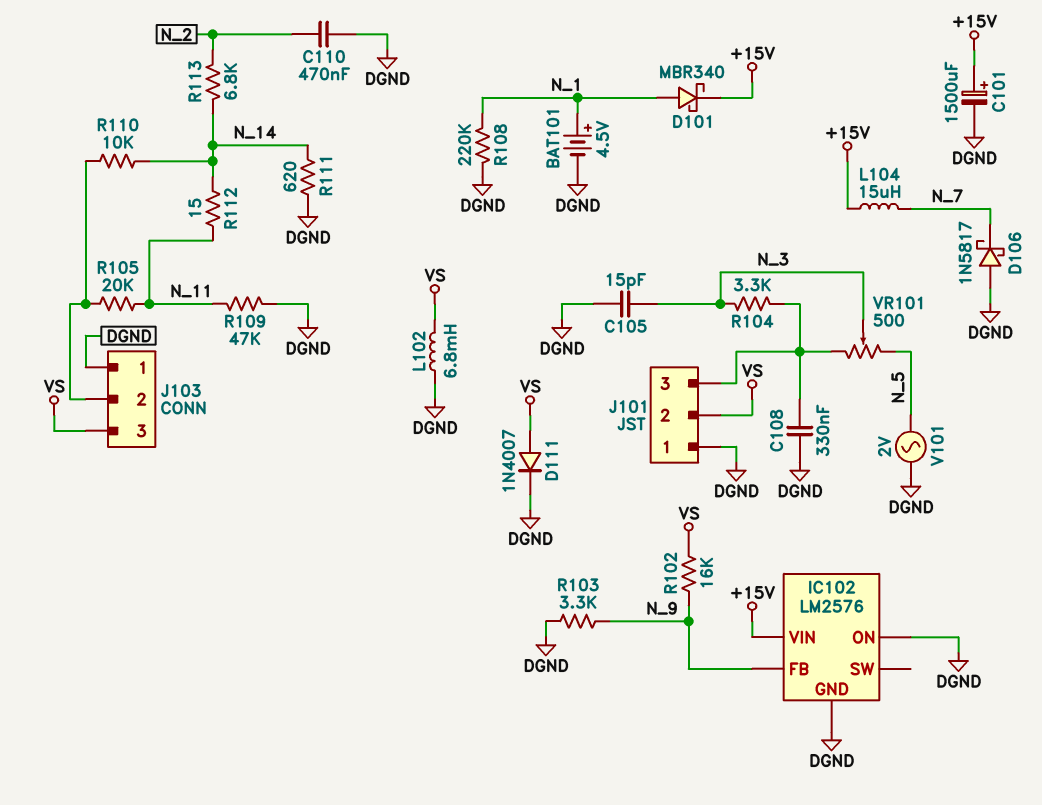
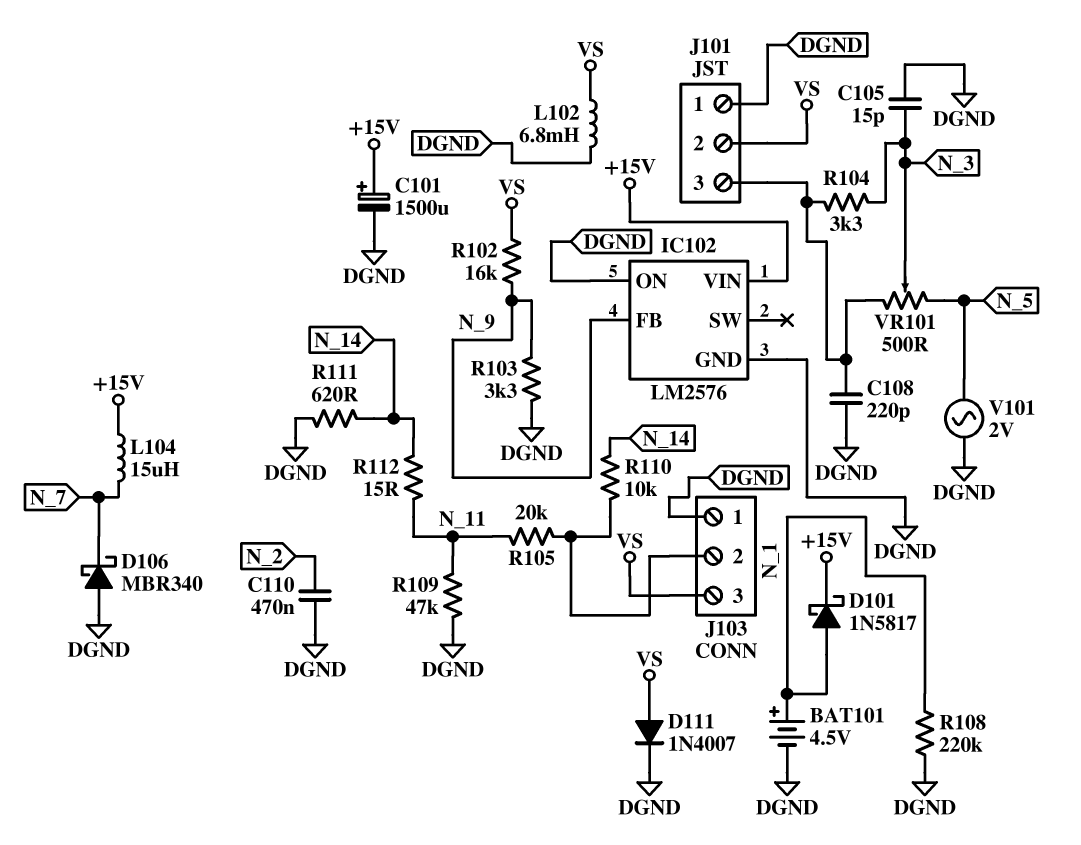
C108: 330nF (DGND, J101/3) -> 220pF (DGND, J101/3)
D101: schottky MBR340 (A N_1, K +15V) -> schottky 1N5817 (A N_1, K +15V)
D106: schottky 1N5817 (A DGND, K N_7) -> schottky MBR340 (A DGND, K N_7)
R113: 6.8k (N_2, N_14) -> none

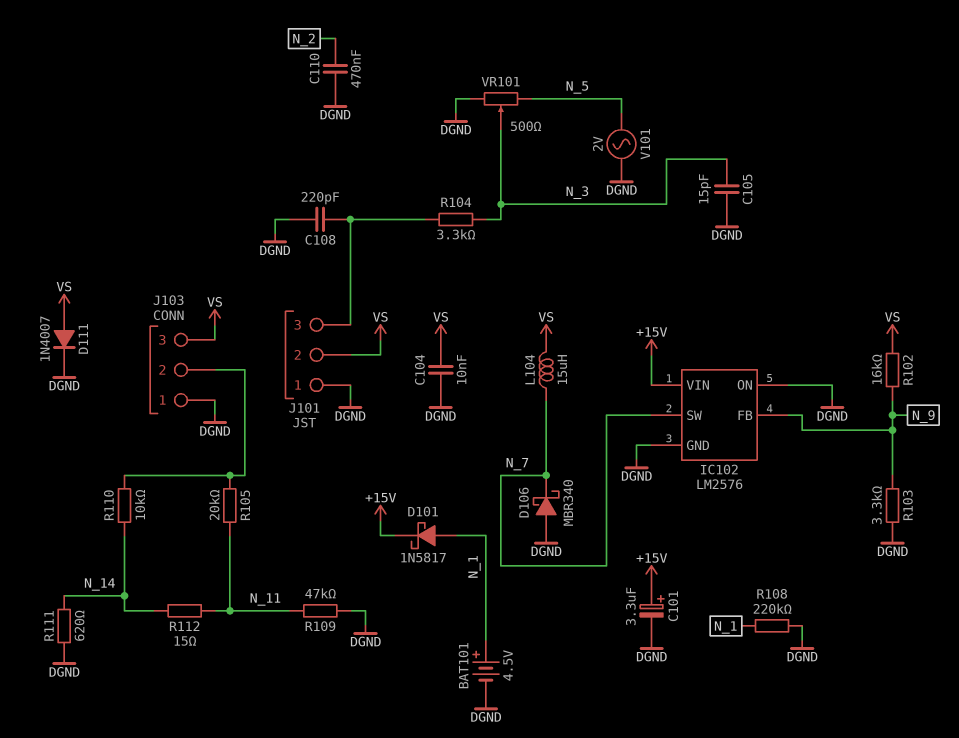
C101: 1500uF (plus +15V, minus DGND) -> 3.3uF (plus +15V, minus DGND)
C104: none -> 10nF (DGND, VS)
IC102 pin SW: none -> N_7
L102: 6.8mH (DGND, VS) -> none
L104: 15uH (+15V, N_7) -> 15uH (N_7, VS)
VR101: 500 (J101/3, N_5, wiper N_3) -> 500 (DGND, N_5, wiper N_3)

